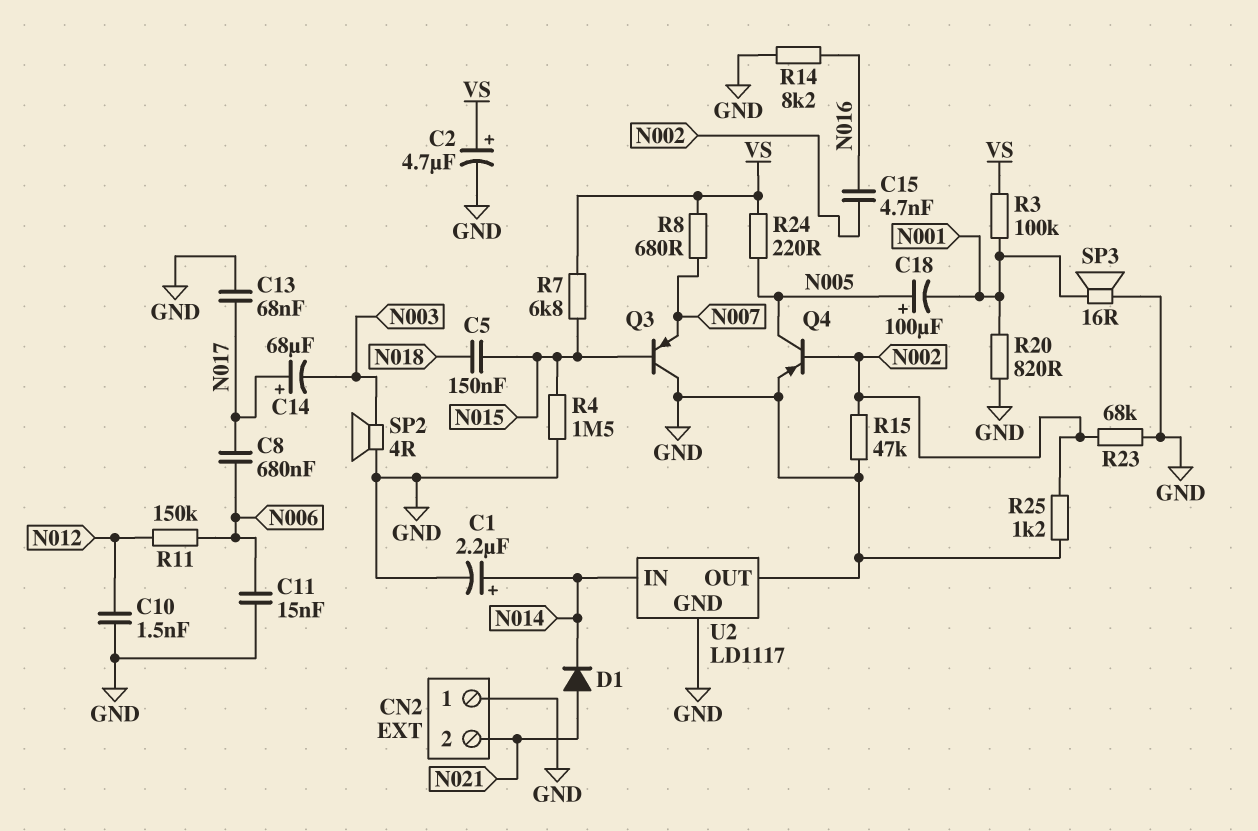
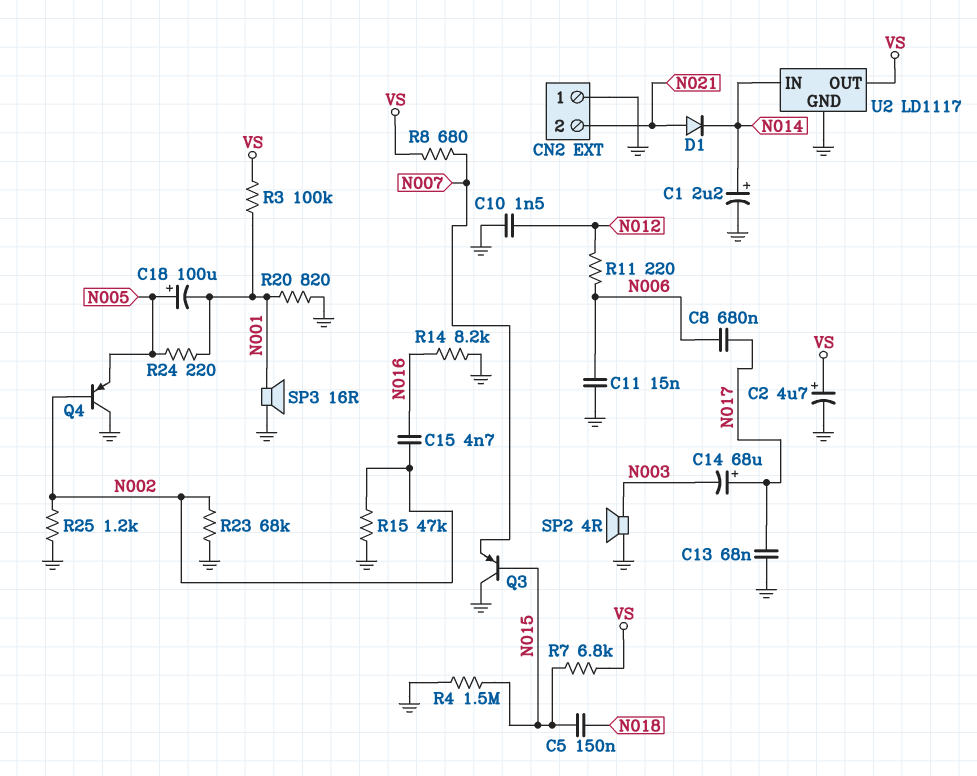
Q4: PNP (B N002, C N005, E GND) -> PNP (B N002, C GND, E N005)
R11: 150k (N006, N012) -> 220 (N006, N012)
R24: 220 (N005, VS) -> 220 (N001, N005)
U2 pin OUT: GND -> VS

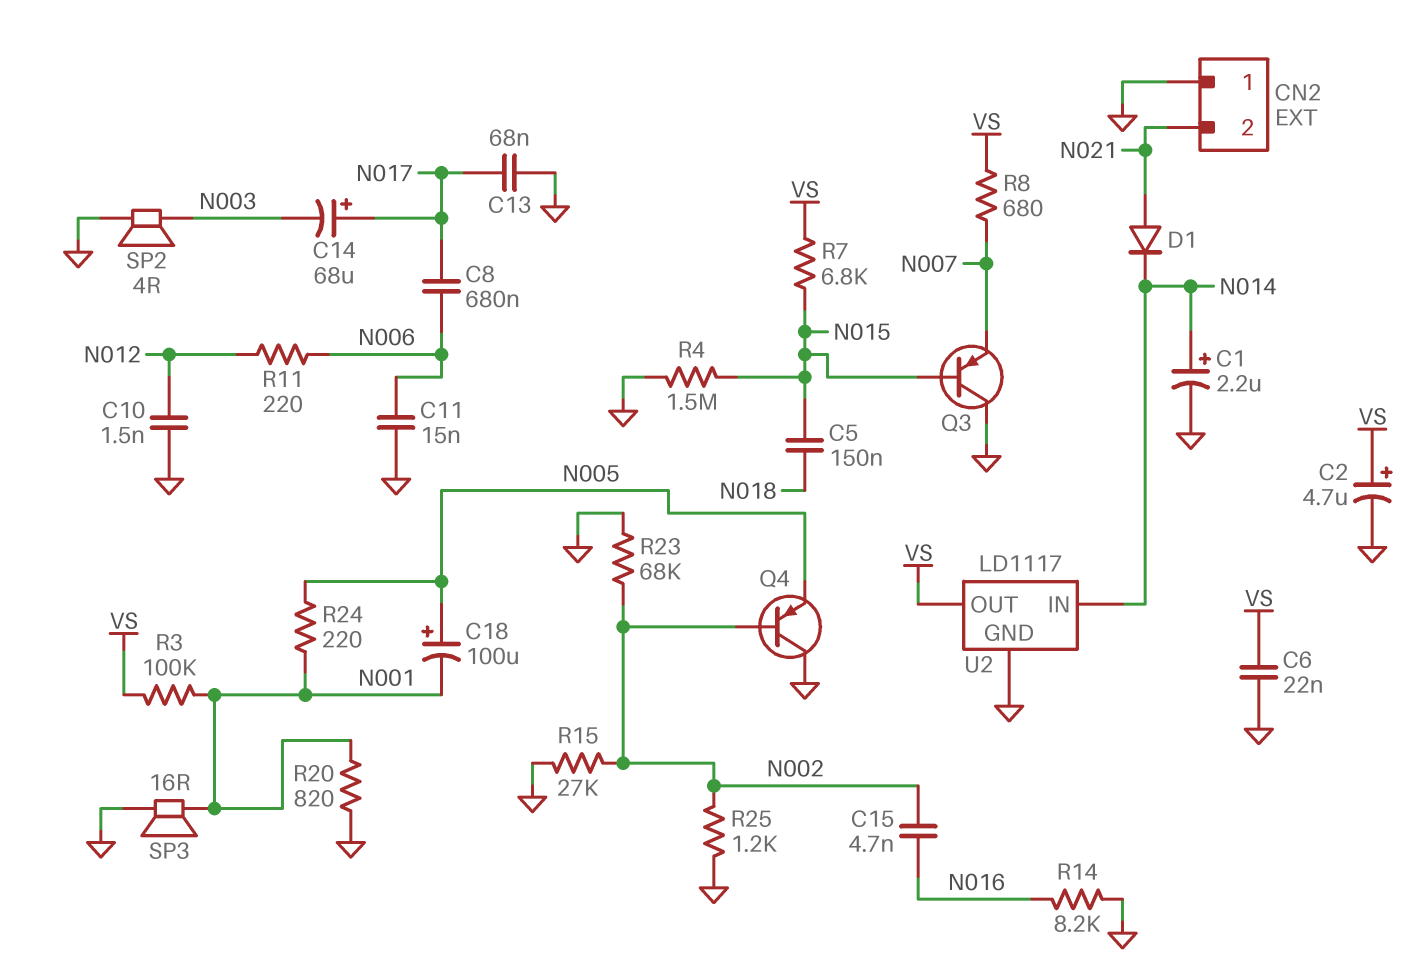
C6: none -> 22nF (GND, VS)
R15: 47k (GND, N002) -> 27k (GND, N002)

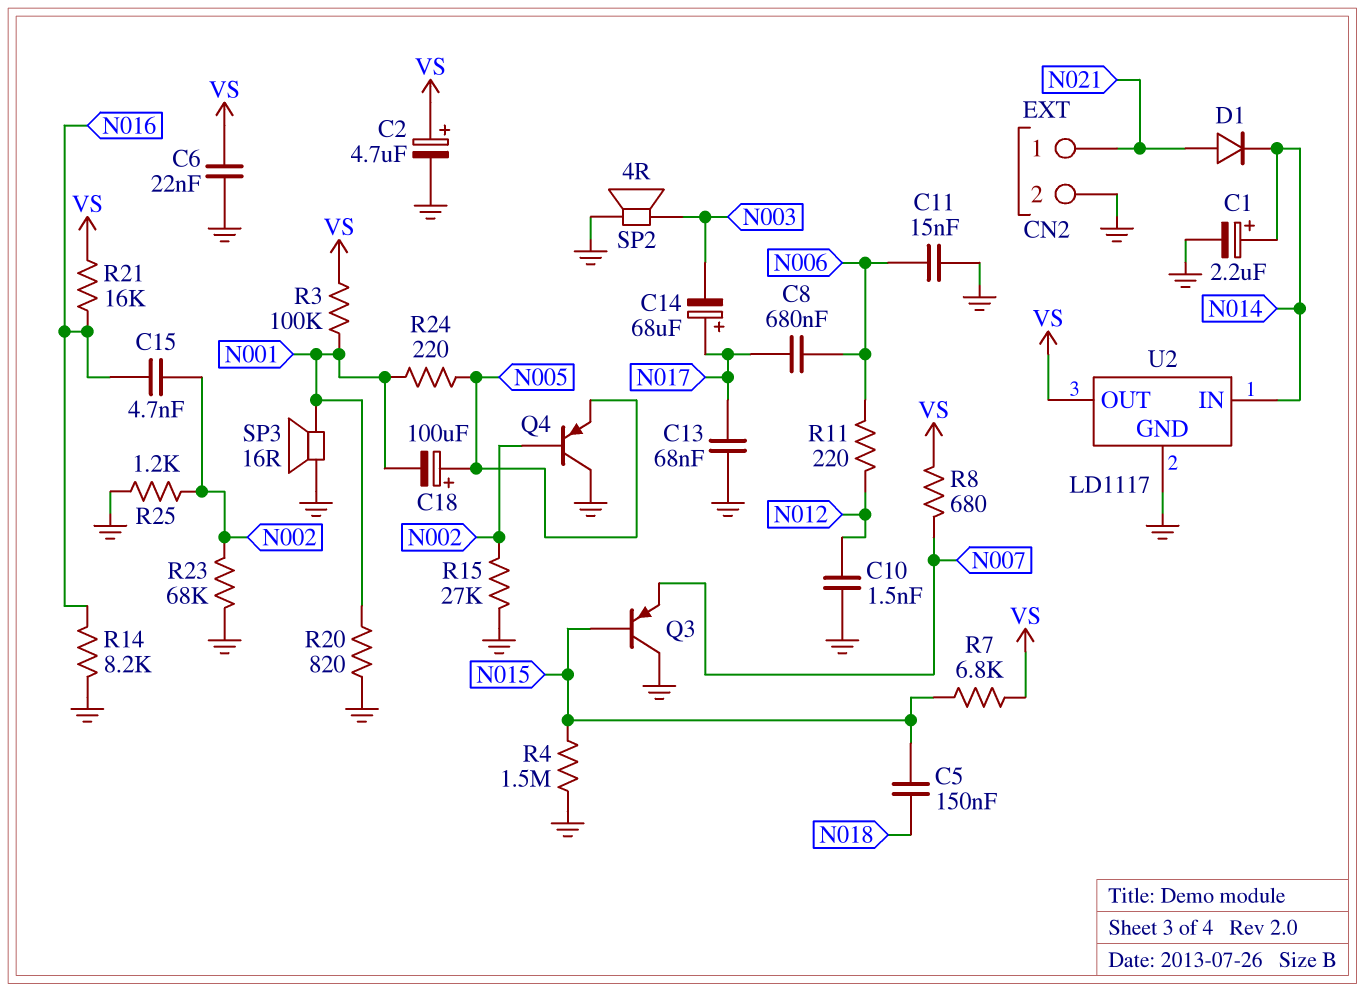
CN2 pin 1: GND -> N021
CN2 pin 2: N021 -> GND
R21: none -> 16k (N016, VS)

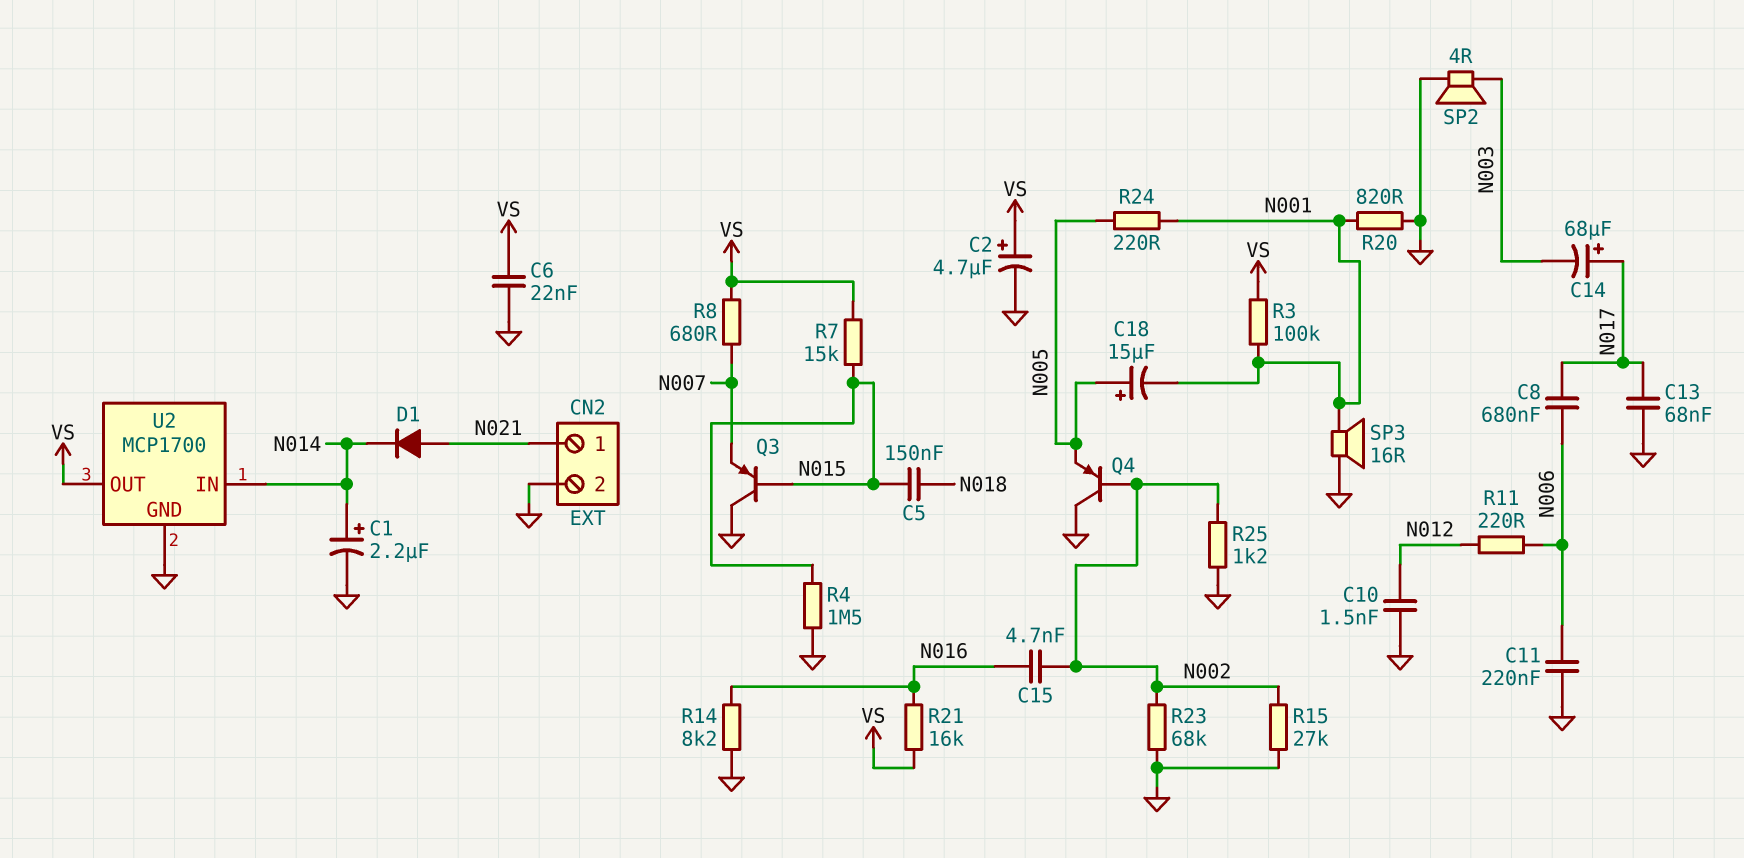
C11: 15nF (GND, N006) -> 220nF (GND, N006)
C18: 100uF (plus N005, minus N001) -> 15uF (plus N005, minus N001)
R7: 6.8k (N015, VS) -> 15k (N015, VS)
U2: LD1117 -> MCP1700

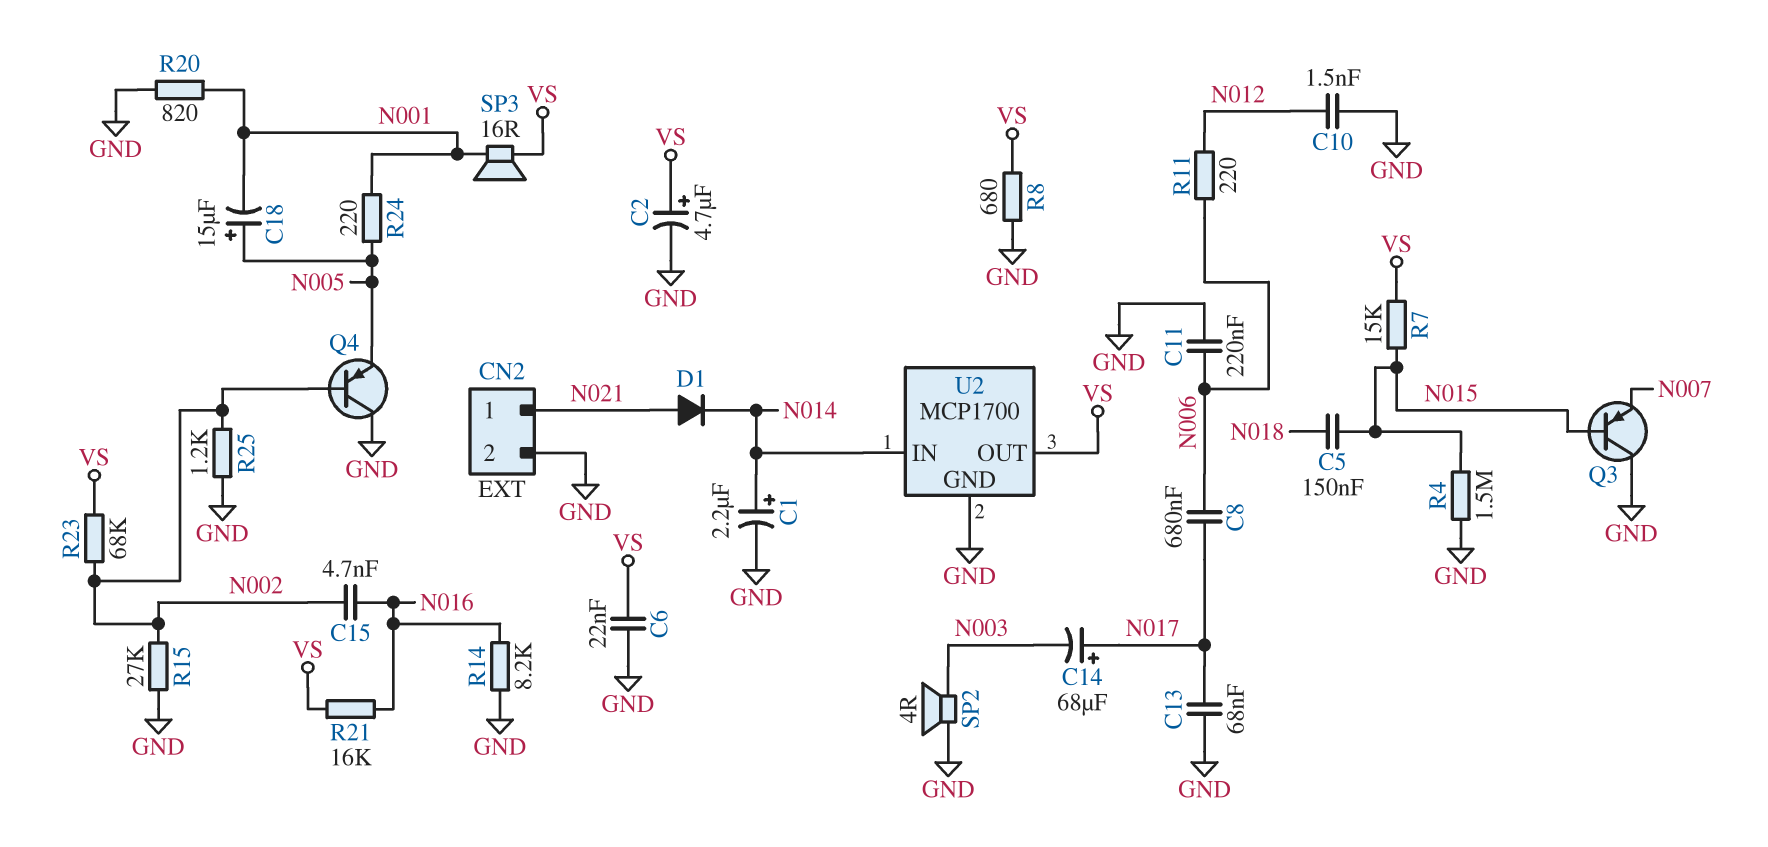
R3: 100k (N001, VS) -> none
R8: 680 (N007, VS) -> 680 (GND, VS)
R23: 68k (GND, N002) -> 68k (N002, VS)
SP3: speaker 16R (GND, N001) -> speaker 16R (N001, VS)

